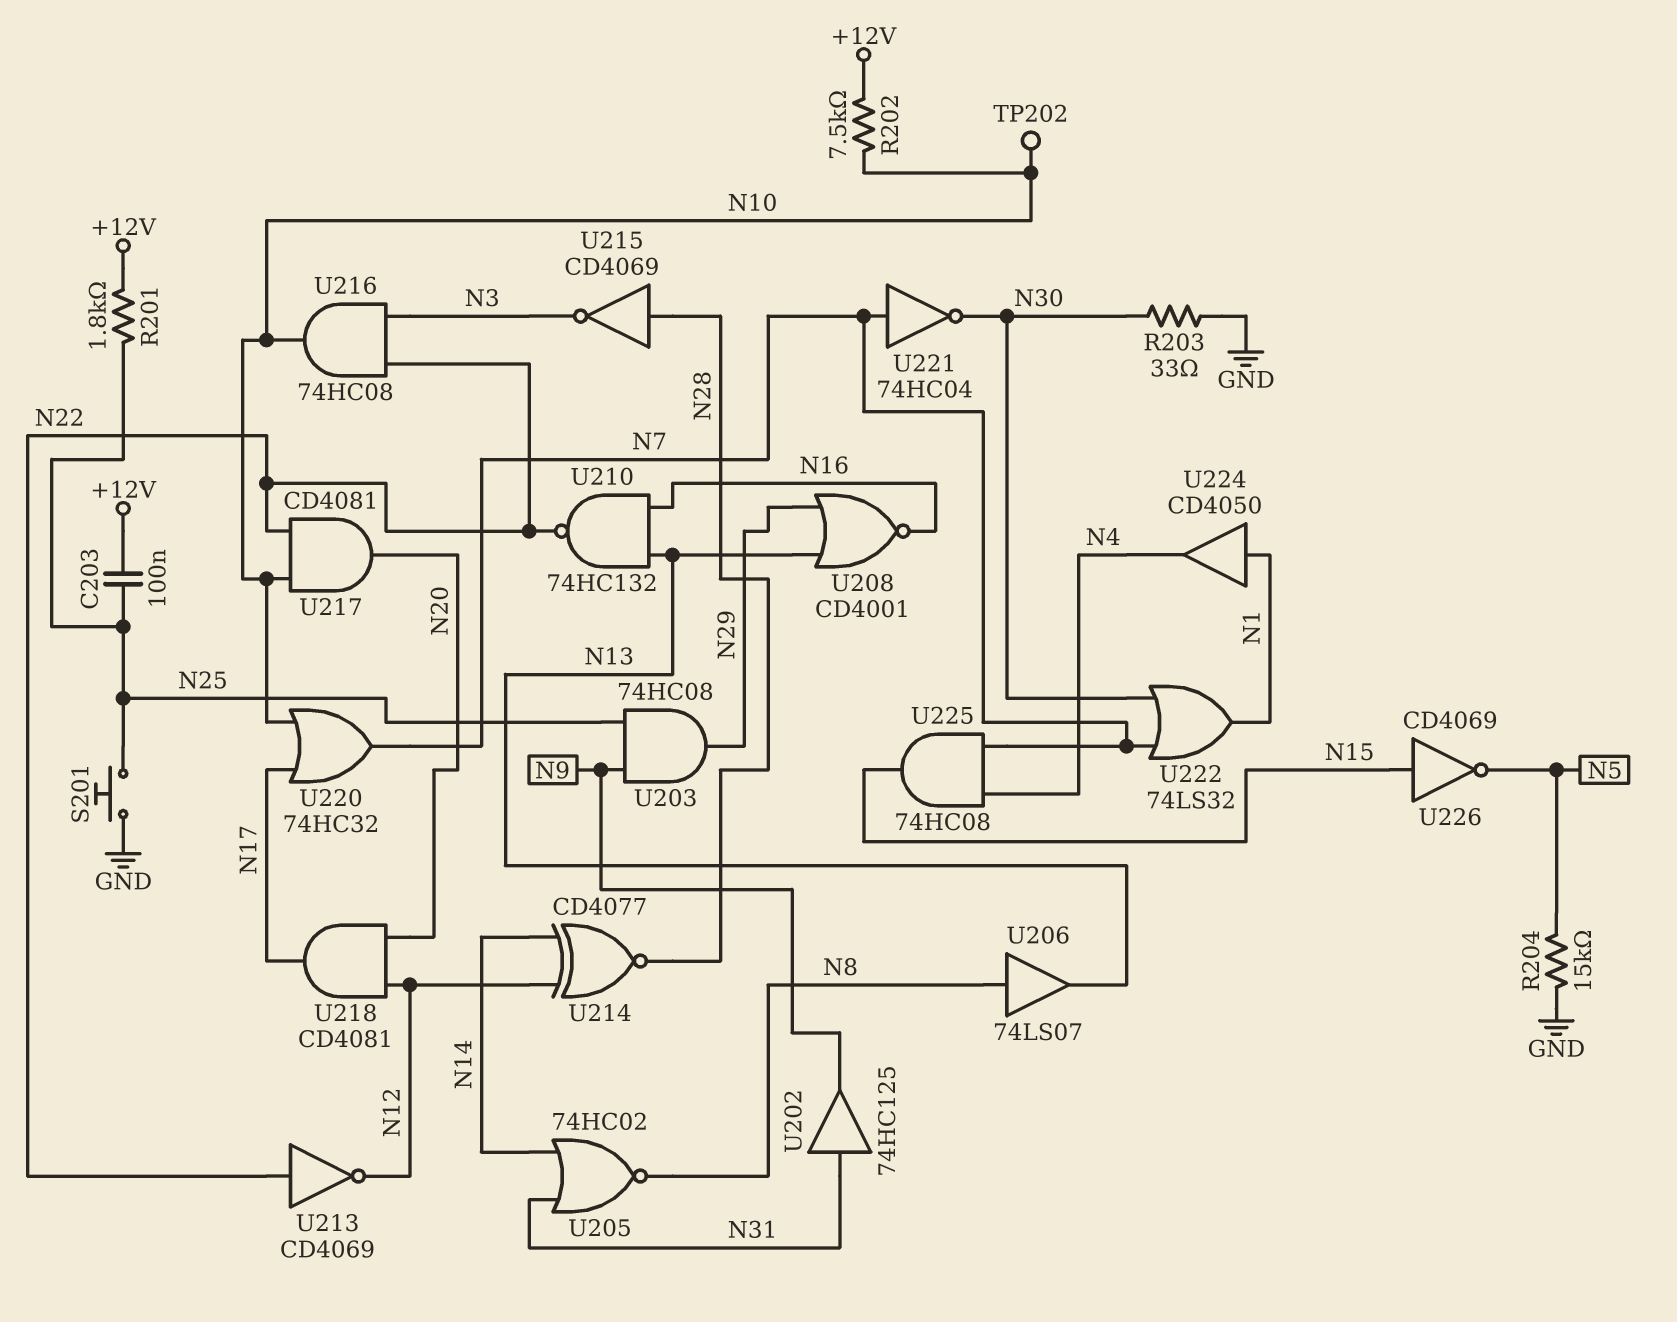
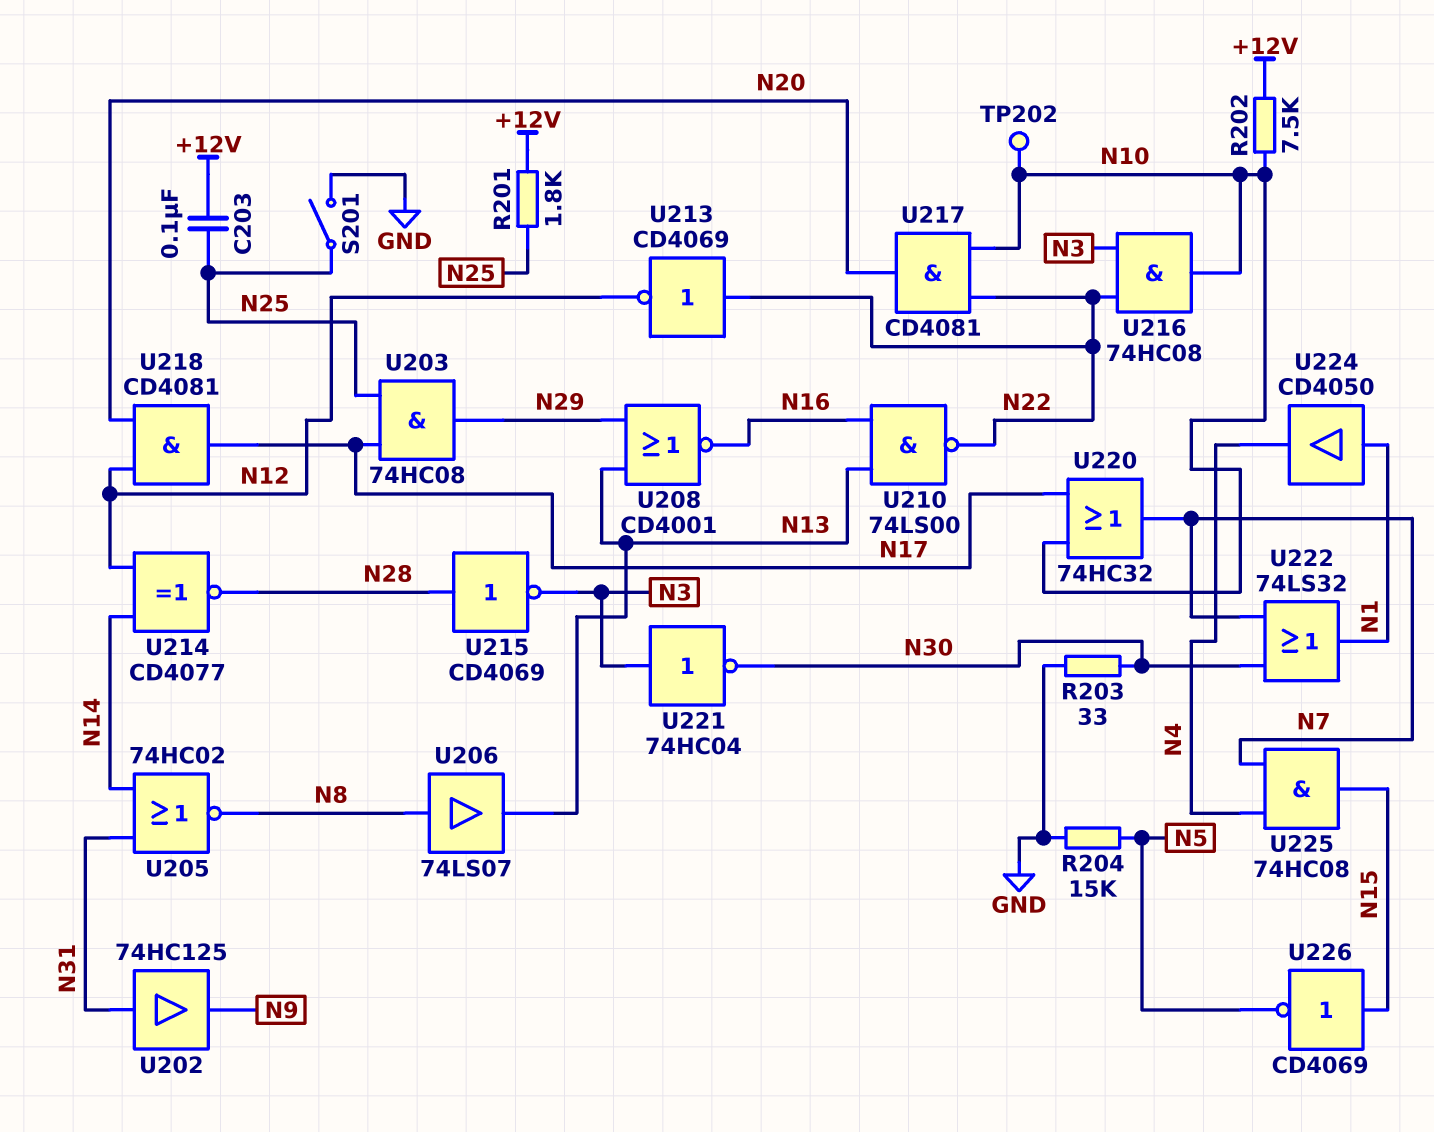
S201: button (GND, N25) -> switch (GND, N25)
U203: AND 74HC08 (in N9, in N25, out N29) -> AND 74HC08 (in N17, in N25, out N29)
U210: NAND 74HC132 (in N13, in N16, out N22) -> NAND 74LS00 (in N13, in N16, out N22)
U221: NOT 74HC04 (in N7, out N30) -> NOT 74HC04 (in N3, out N30)

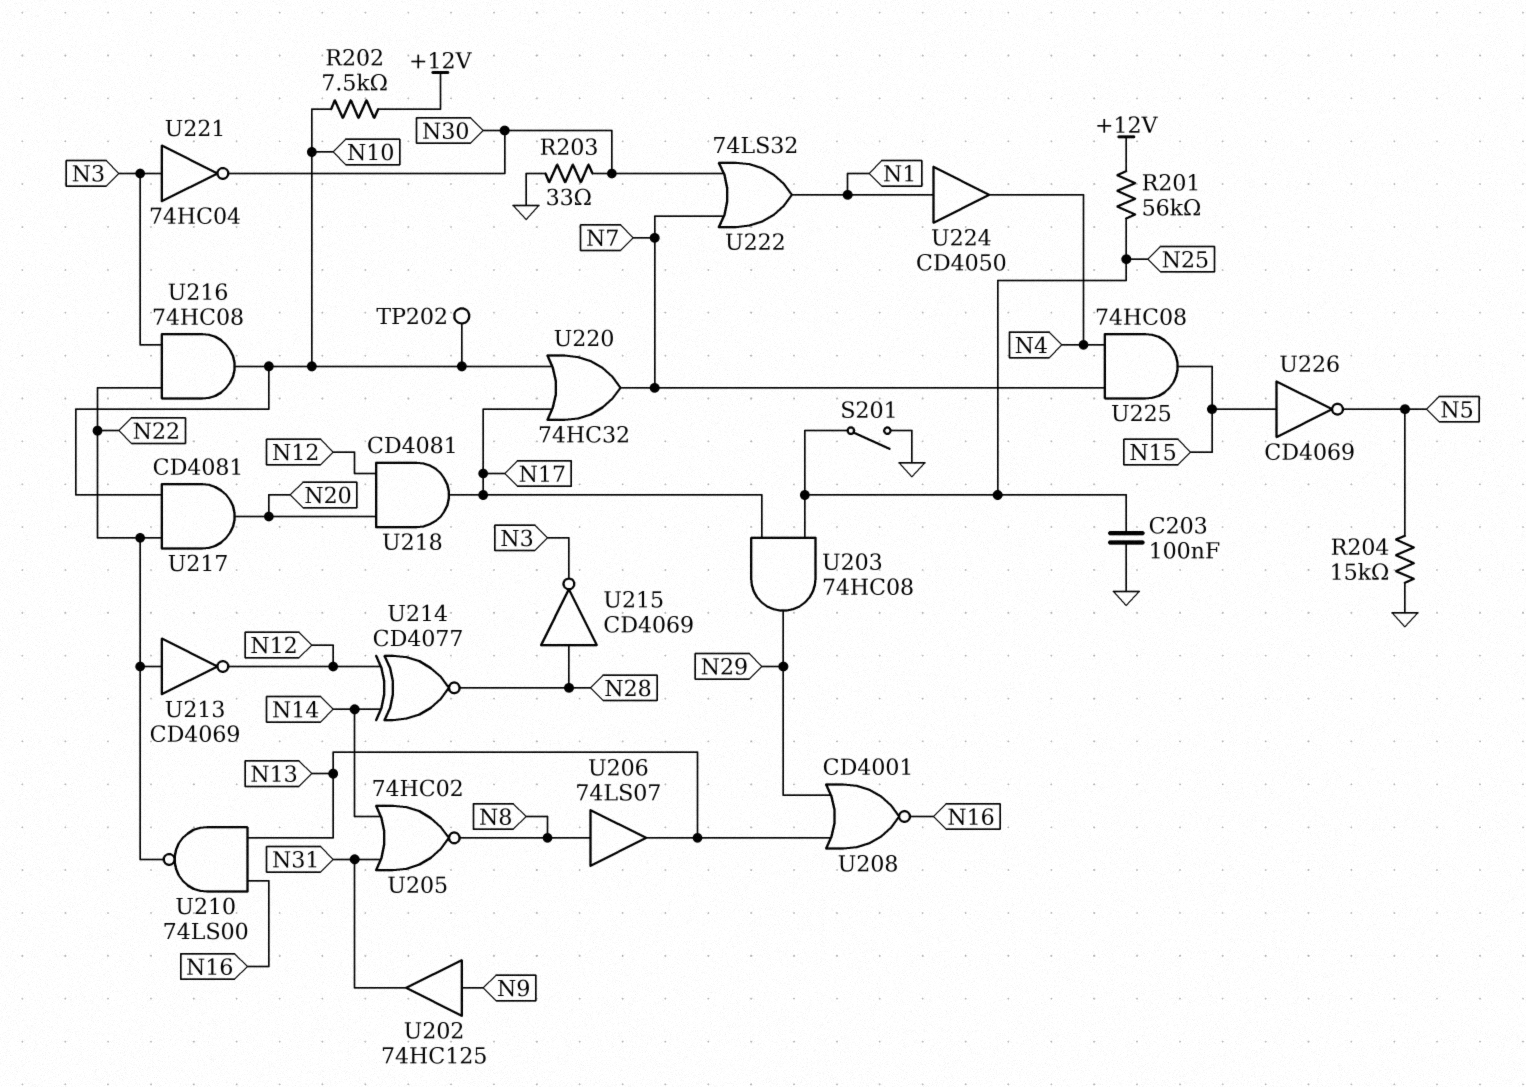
C203: 100nF (+12V, N25) -> 100nF (GND, N25)
R201: 1.8k (+12V, N25) -> 56k (+12V, N25)
U202: buffer 74HC125 (in N31, out N9) -> buffer 74HC125 (in N9, out N31)

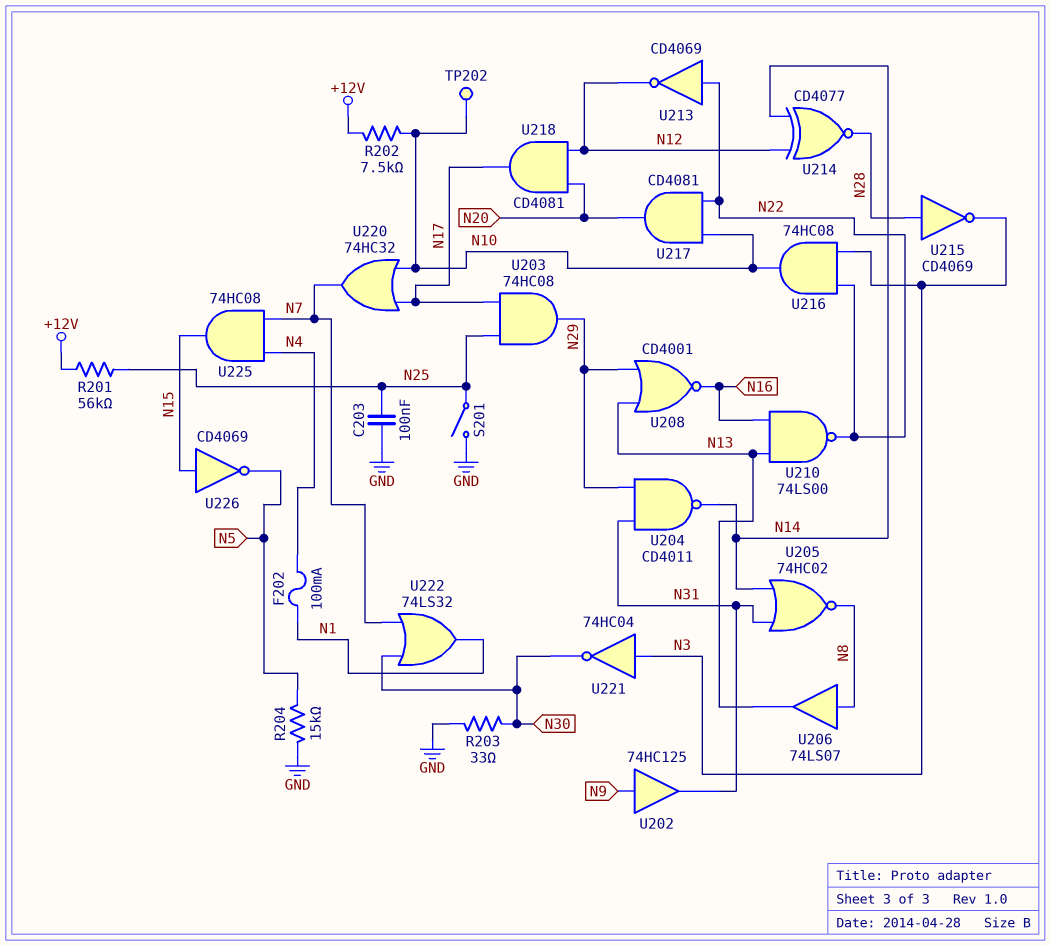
F202: none -> 100mA (N1, N4)
U204: none -> NAND CD4011 (in N29, in N31, out N14)
U224: buffer CD4050 (in N1, out N4) -> none

